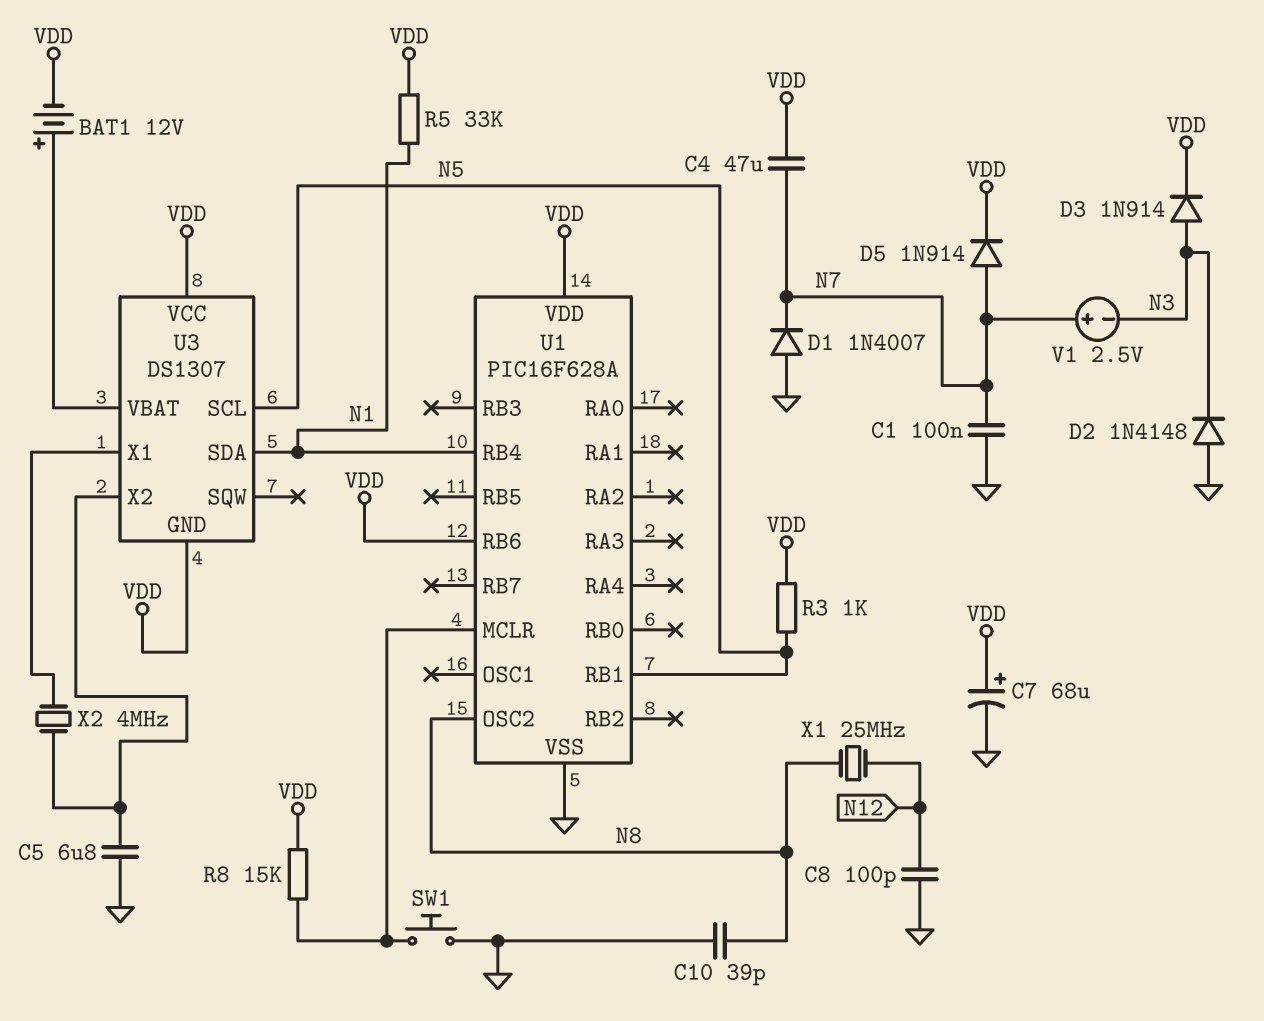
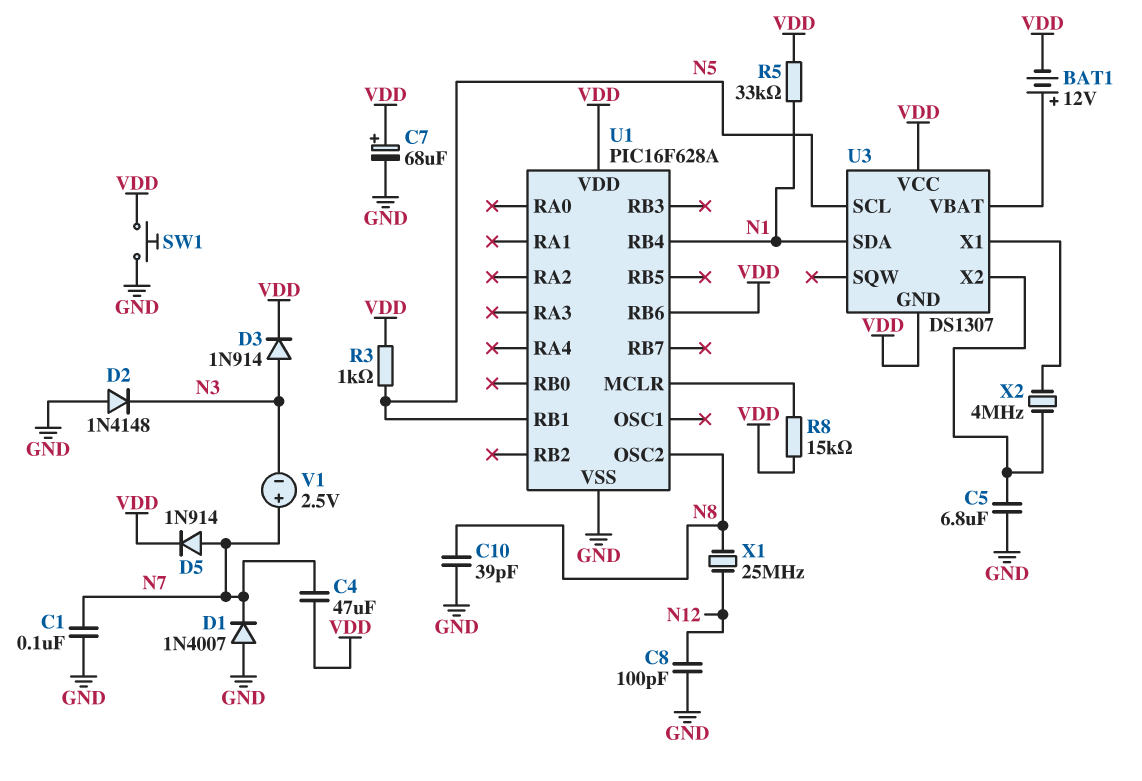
SW1: button (GND, U1/MCLR) -> button (GND, VDD)

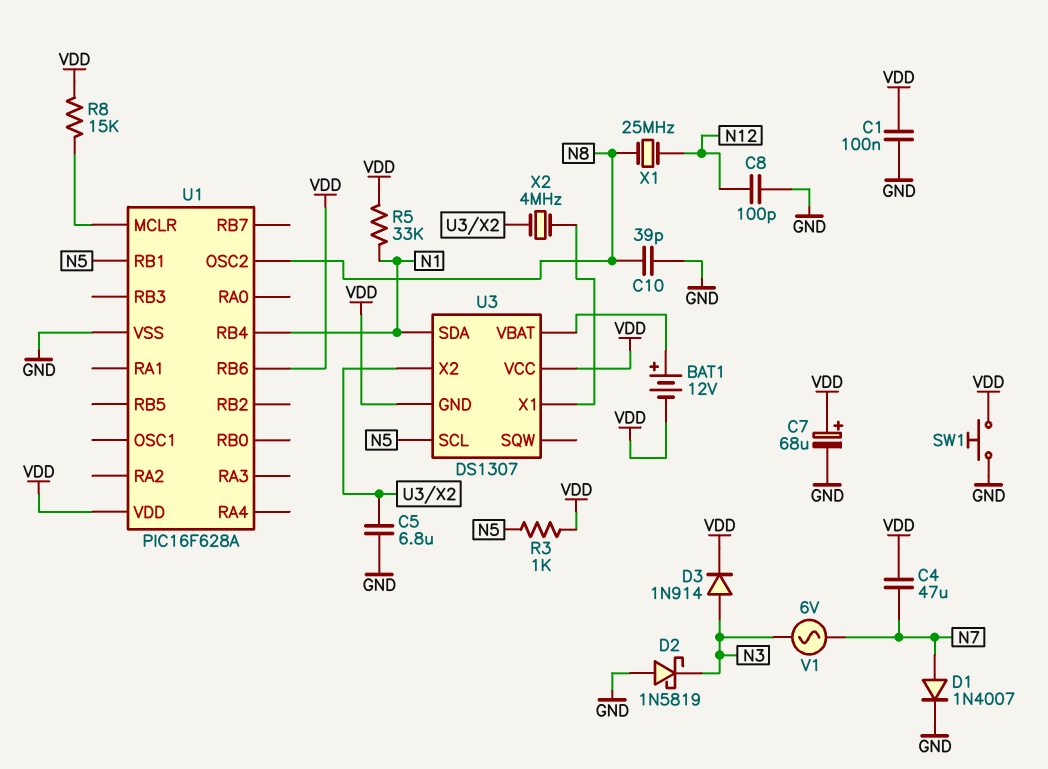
C1: 100nF (GND, N7) -> 100nF (GND, VDD)
D1: diode 1N4007 (A GND, K N7) -> diode 1N4007 (A N7, K GND)
D2: diode 1N4148 (A GND, K N3) -> schottky 1N5819 (A GND, K N3)
D5: diode 1N914 (A N7, K VDD) -> none
V1: 2.5V (plus N7, minus N3) -> AC 6V (N3, N7)

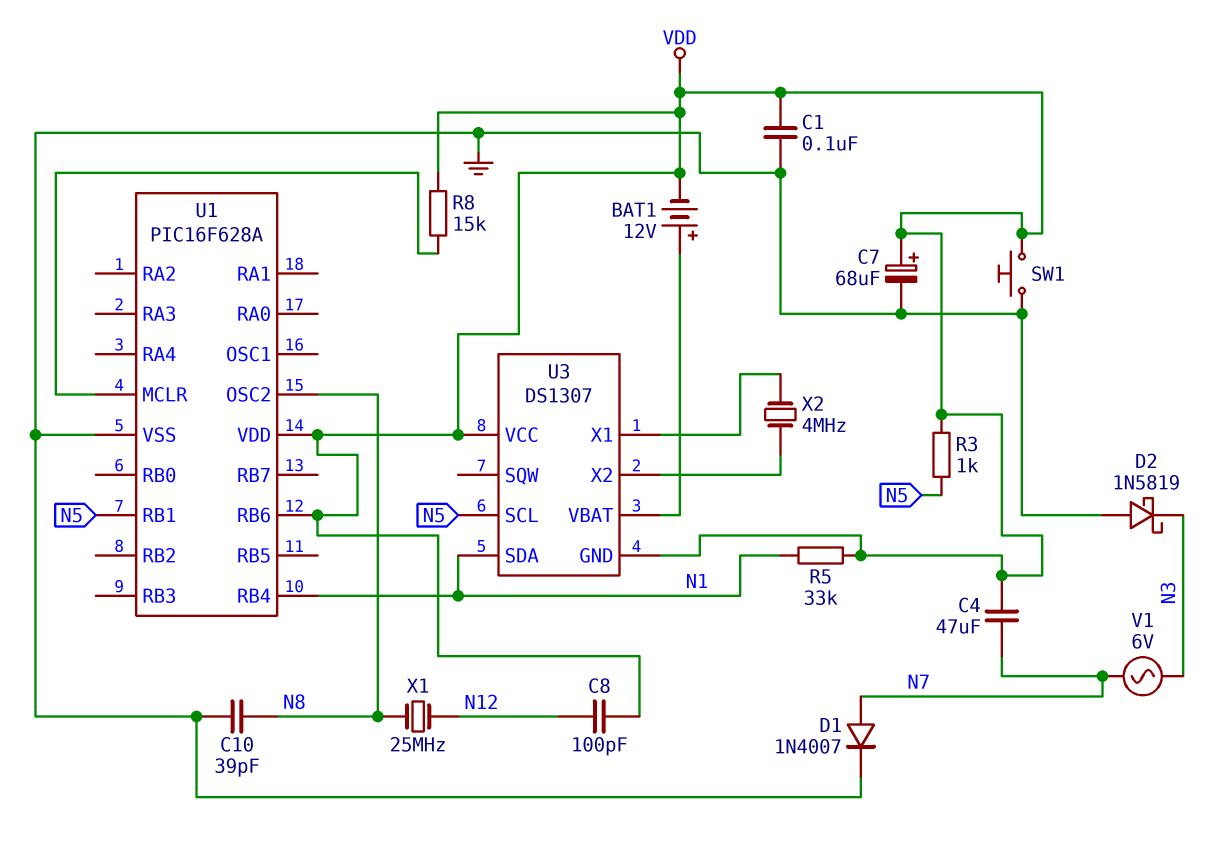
C5: 6.8uF (GND, U3/X2) -> none
C8: 100pF (GND, N12) -> 100pF (N12, VDD)
D3: diode 1N914 (A N3, K VDD) -> none

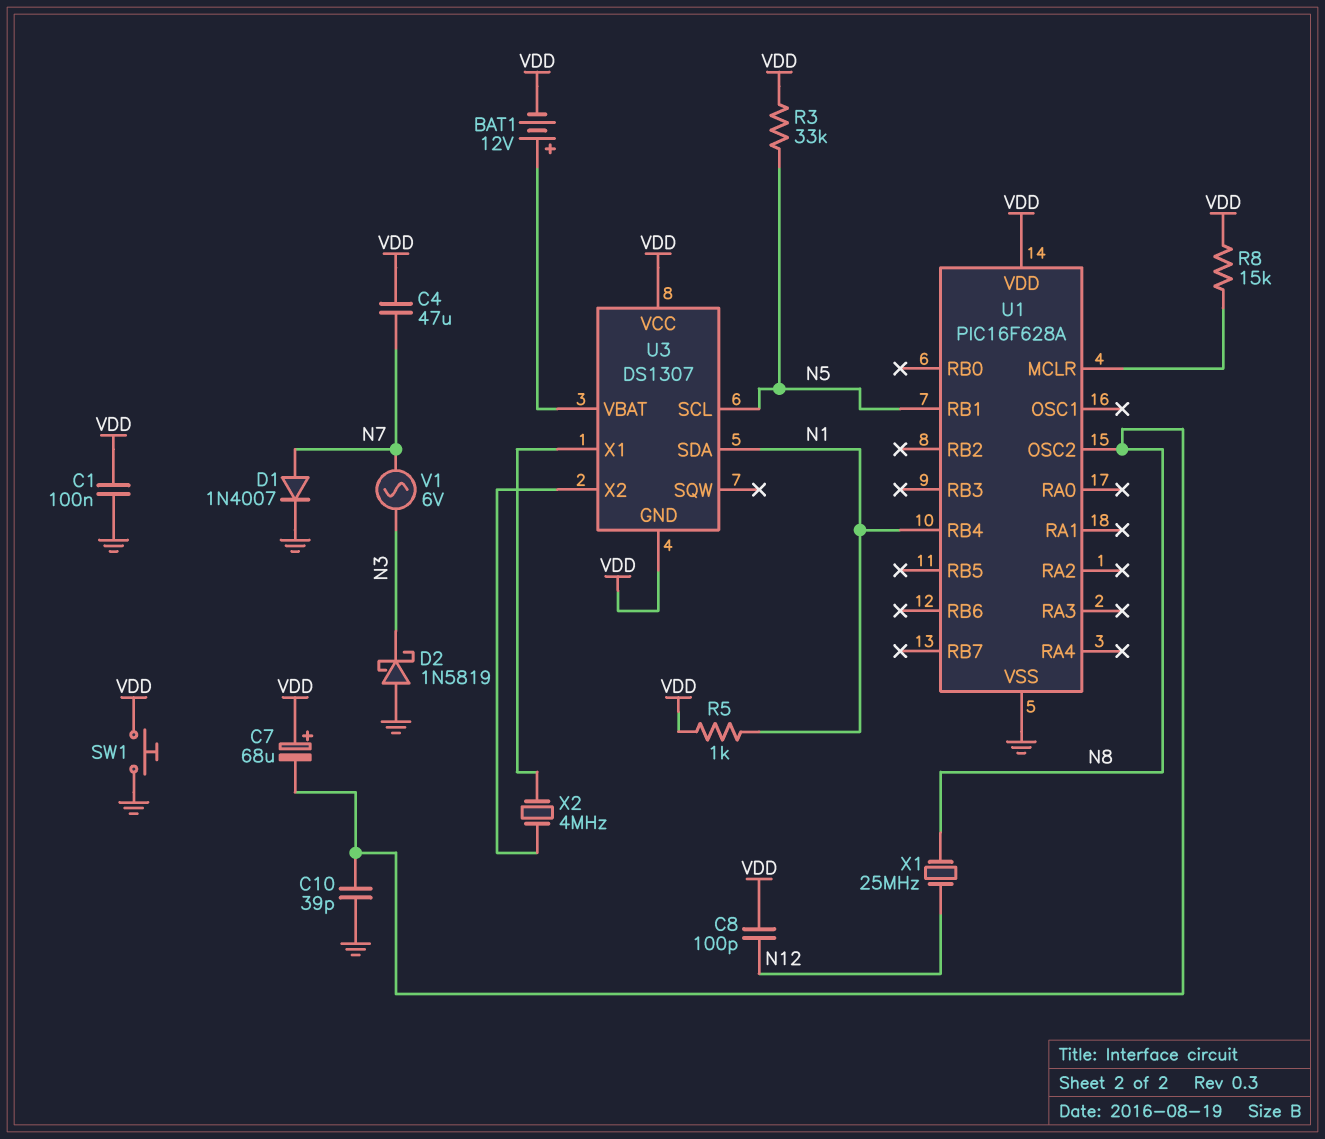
C7: 68uF (plus VDD, minus GND) -> 68uF (plus VDD, minus N8)
R3: 1k (N5, VDD) -> 33k (N5, VDD)
R5: 33k (N1, VDD) -> 1k (N1, VDD)
U1 pin RB6: VDD -> none

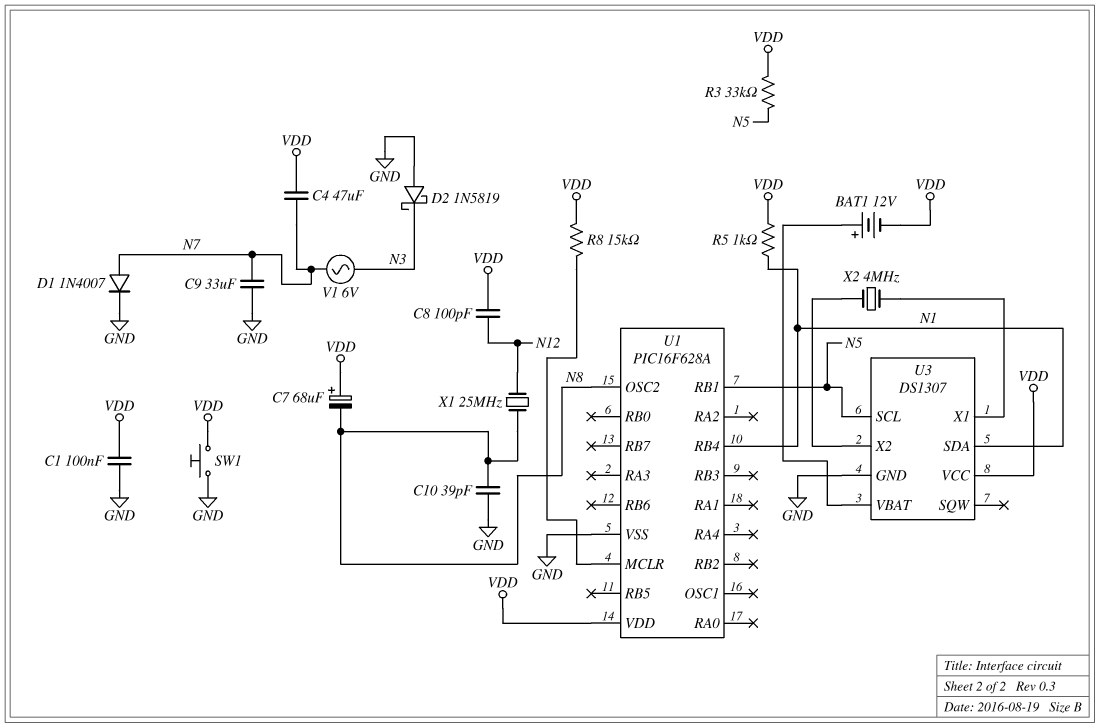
C9: none -> 33uF (GND, N7)
U3 pin GND: VDD -> GND

